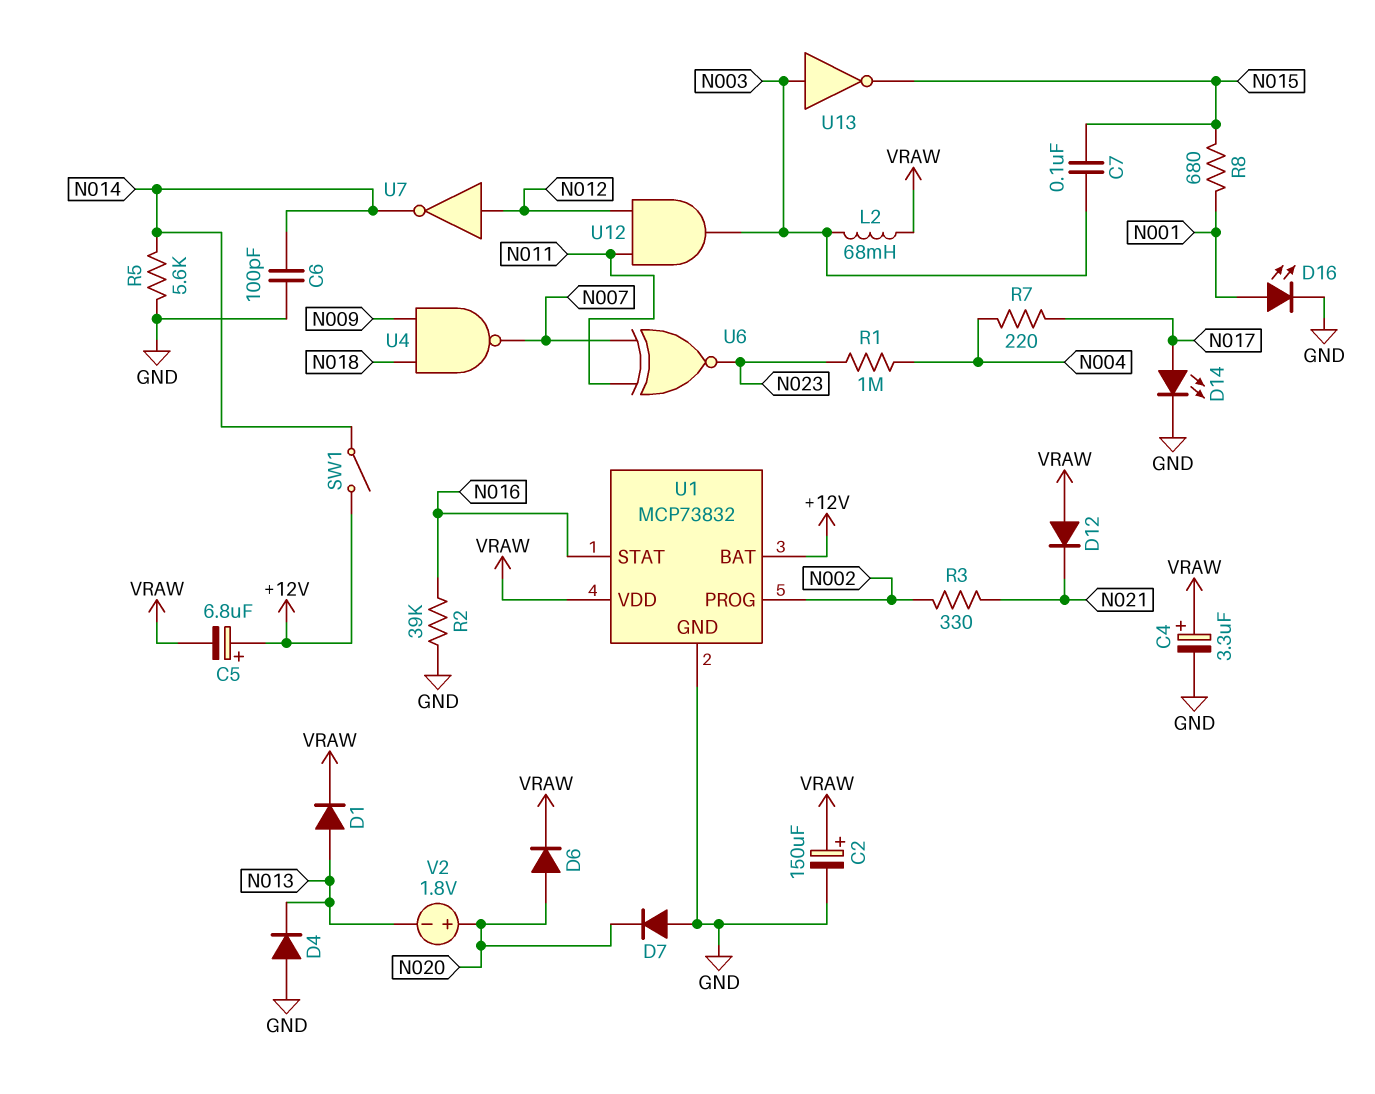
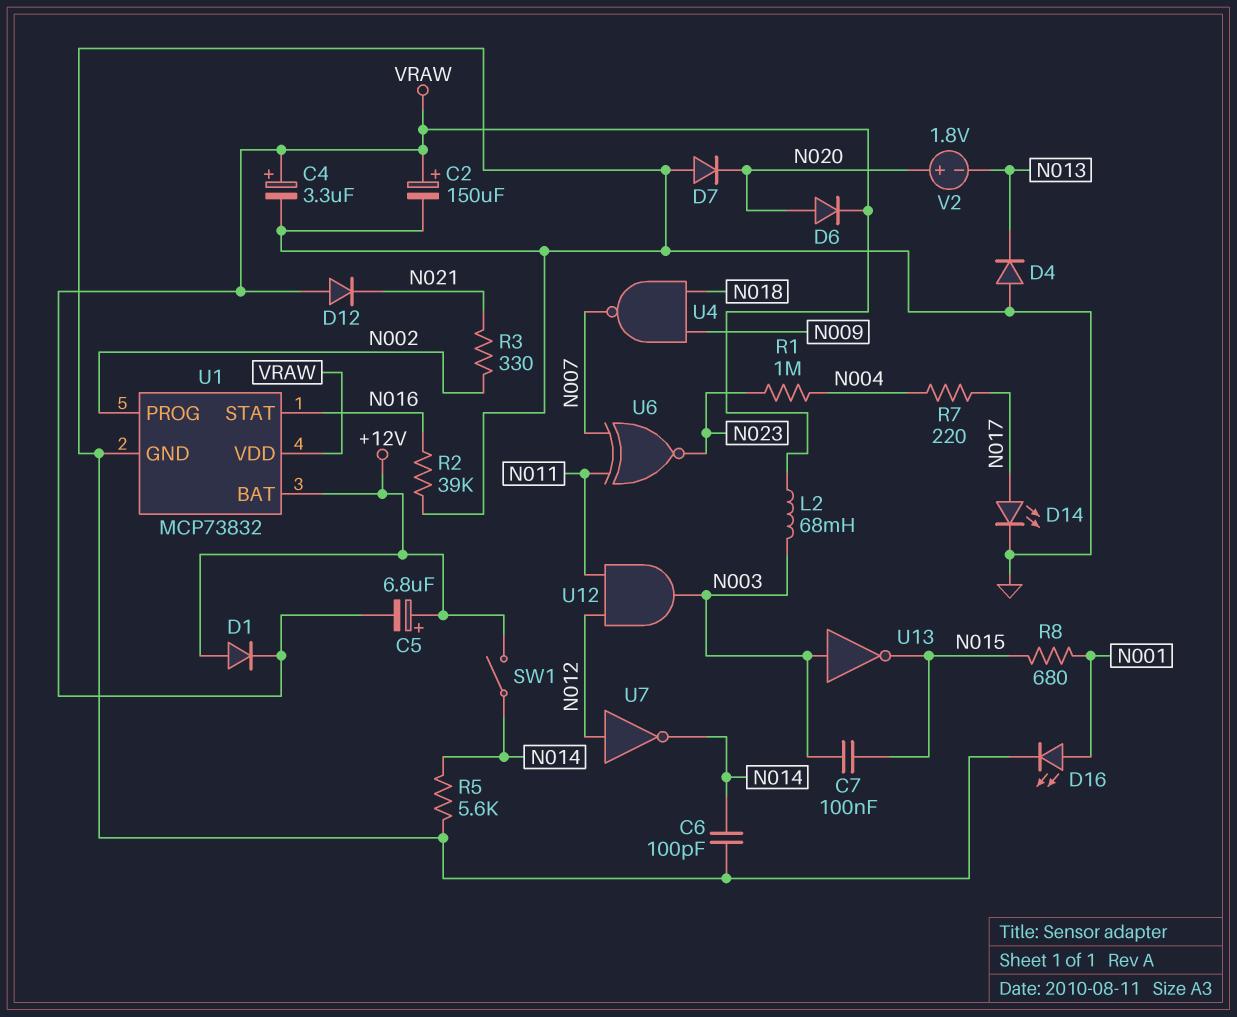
D1: diode (A N013, K VRAW) -> diode (A +12V, K VRAW)

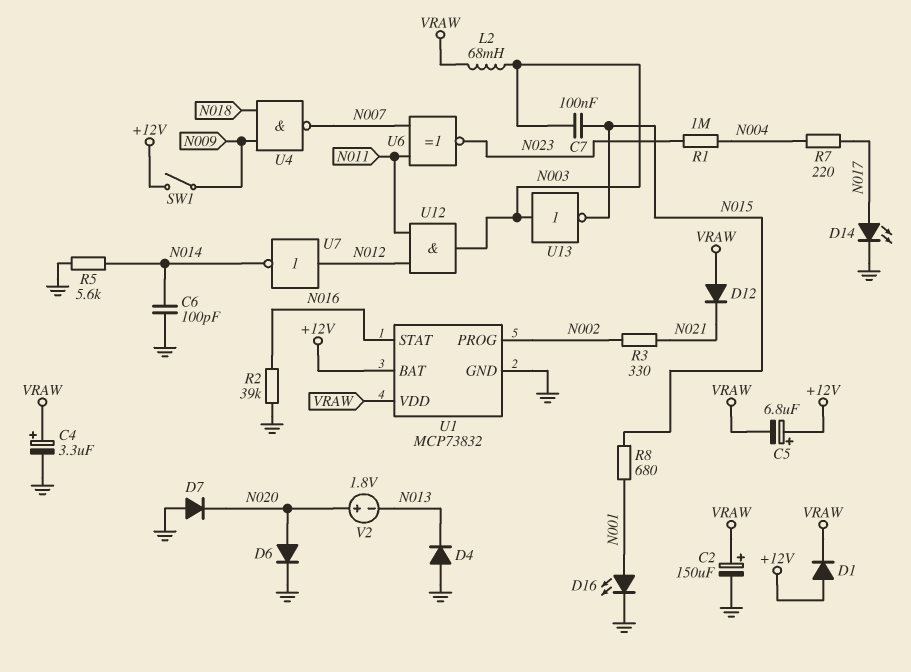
D6: diode (A N020, K VRAW) -> diode (A N020, K GND)
SW1: switch (+12V, N014) -> switch (+12V, N009)

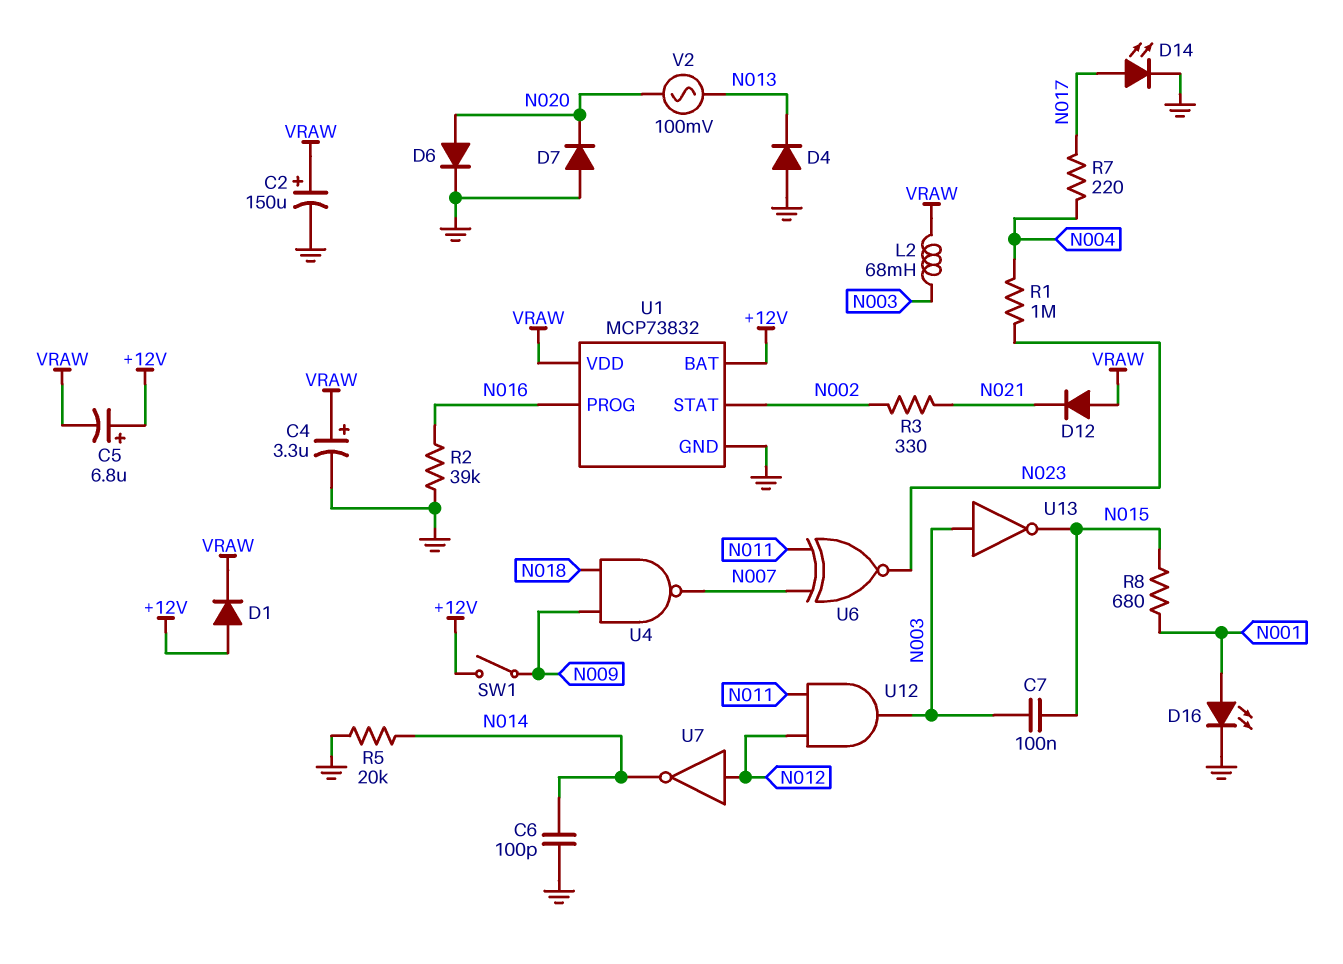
R5: 5.6k (GND, N014) -> 20k (GND, N014)
U1 pin PROG: N002 -> N016
U1 pin STAT: N016 -> N002
V2: 1.8V (plus N020, minus N013) -> AC 100mV (N013, N020)

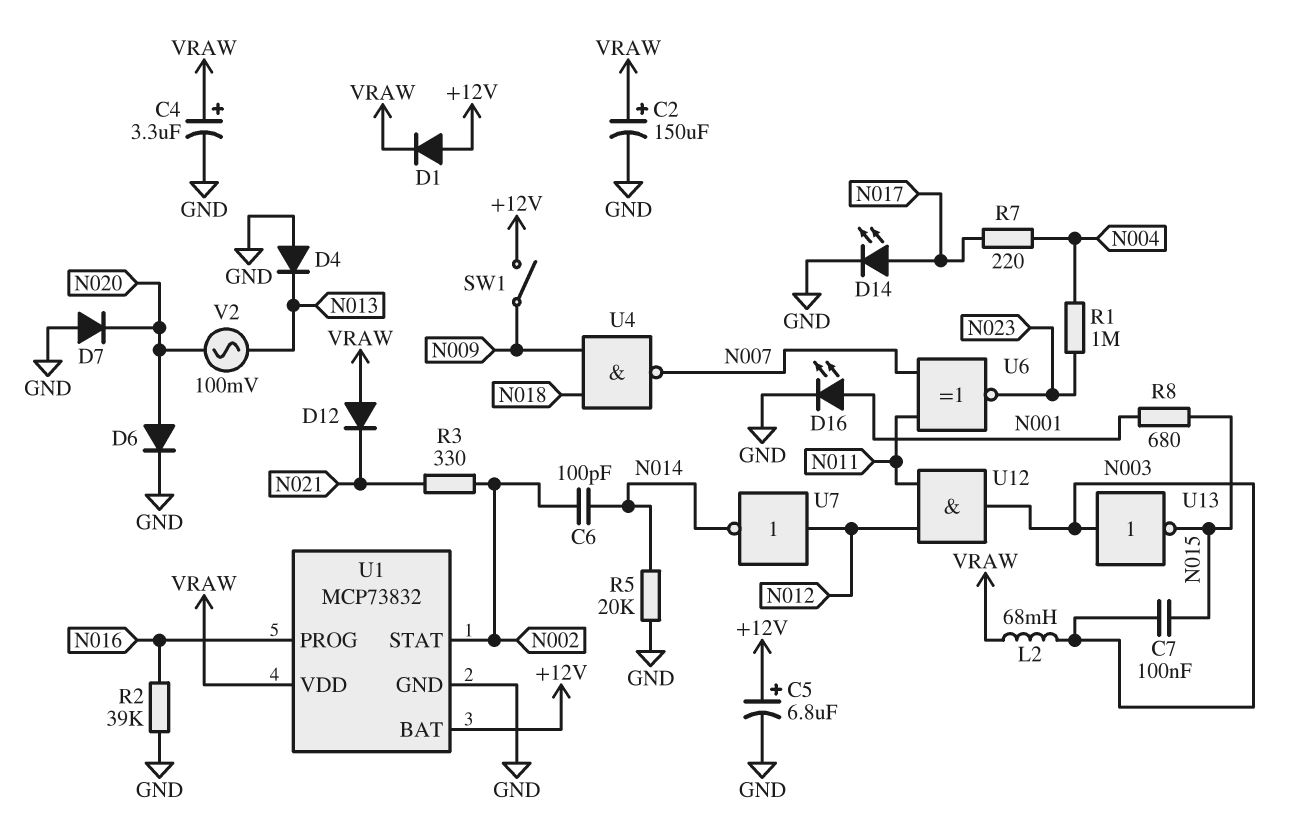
C5: 6.8uF (plus +12V, minus VRAW) -> 6.8uF (plus +12V, minus GND)
C6: 100pF (GND, N014) -> 100pF (N002, N014)

